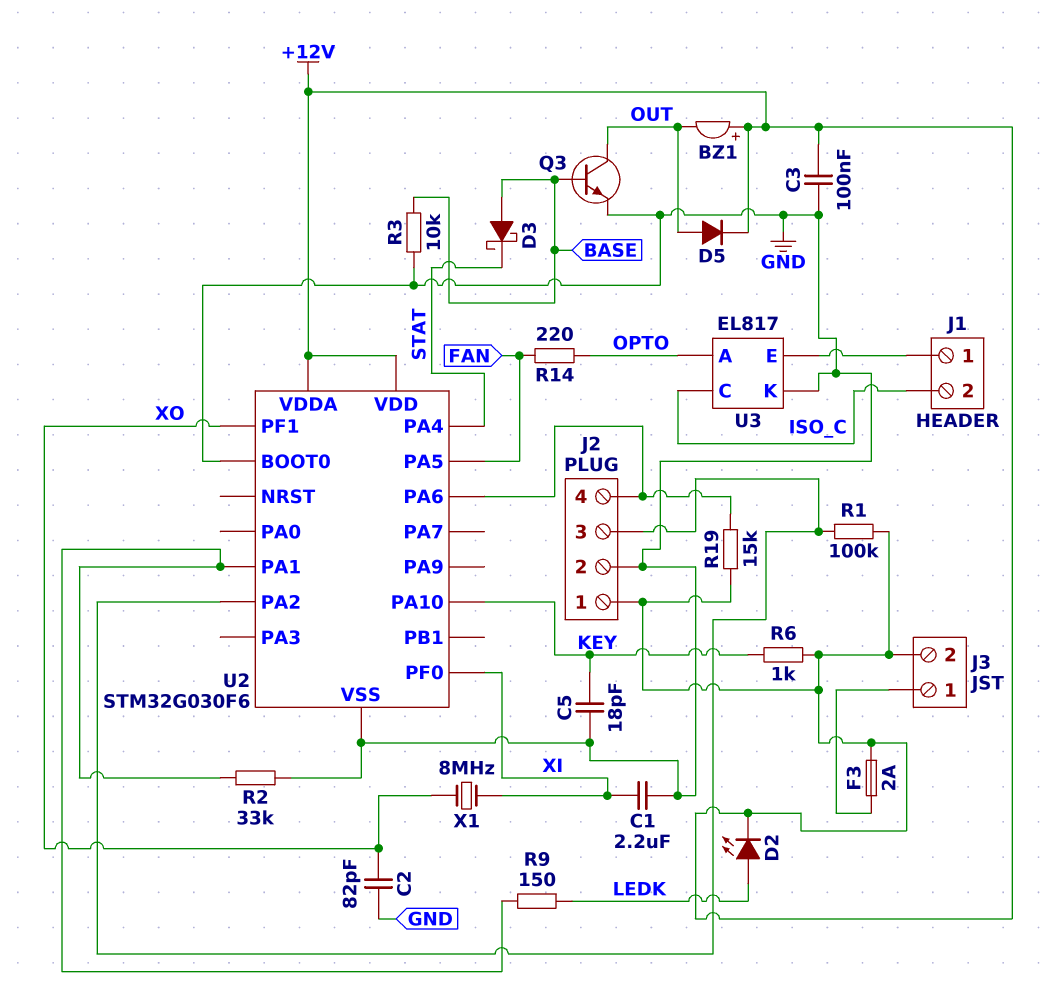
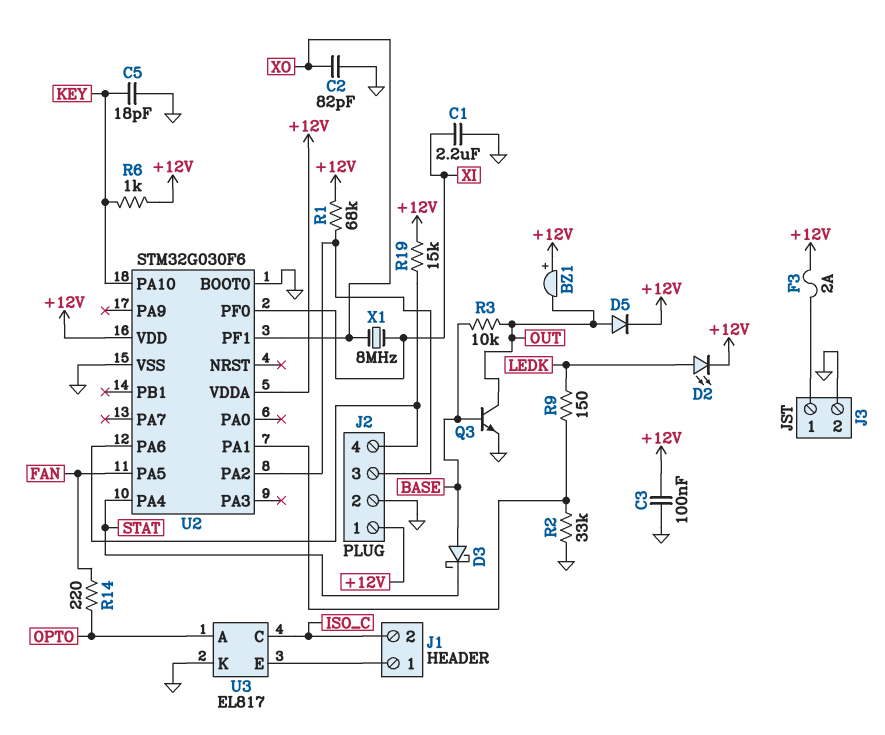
J3 pin 2: +12V -> GND
R1: 100k (+12V, J2/3) -> 68k (+12V, J2/3)
R3: 10k (BASE, GND) -> 10k (BASE, OUT)

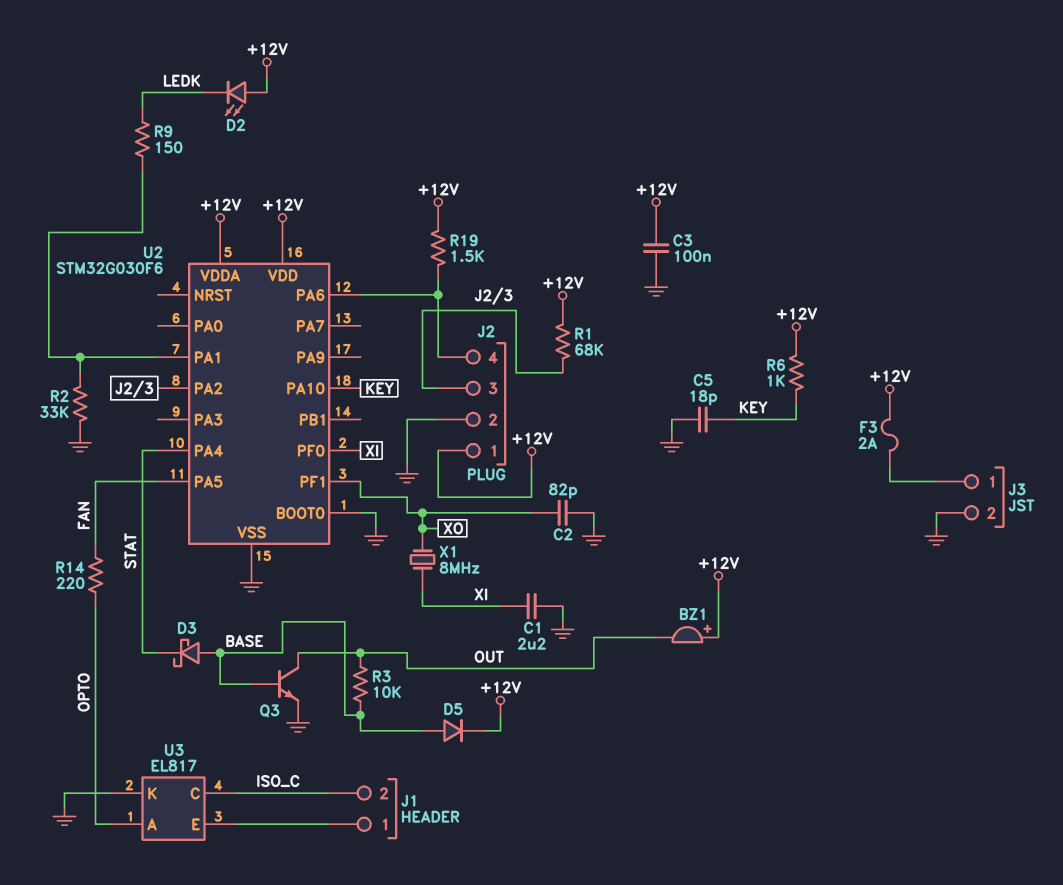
D2: LED (A LEDK, K +12V) -> LED (A +12V, K LEDK)
D5: diode (A OUT, K +12V) -> diode (A BASE, K +12V)
R19: 15k (+12V, J2/4) -> 1.5k (+12V, J2/4)

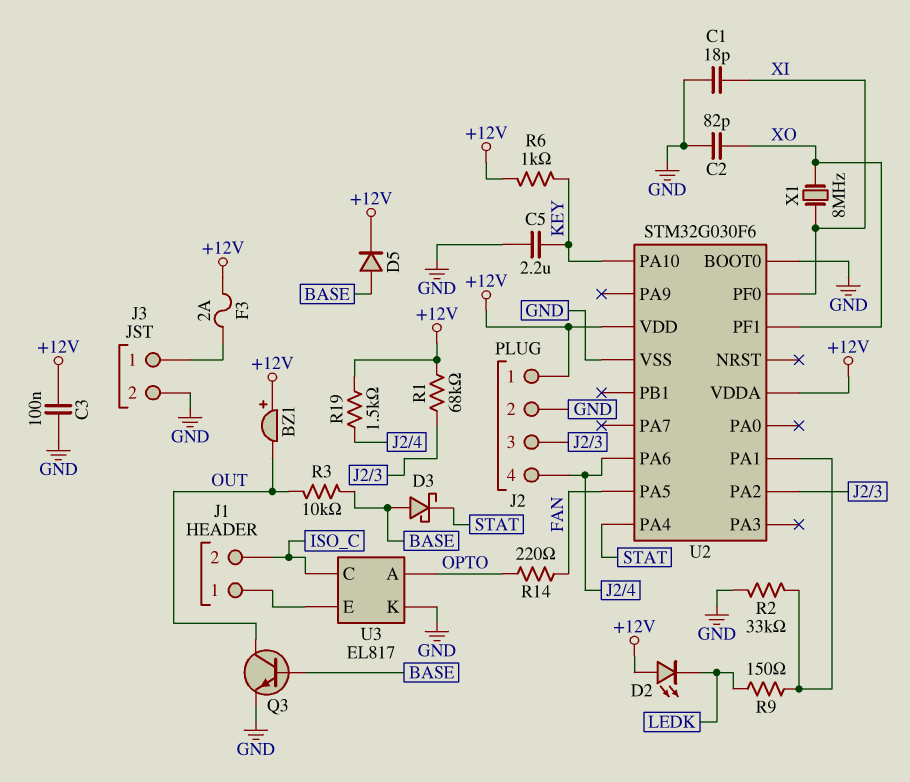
C1: 2.2uF (GND, XI) -> 18pF (GND, XI)
C5: 18pF (GND, KEY) -> 2.2uF (GND, KEY)

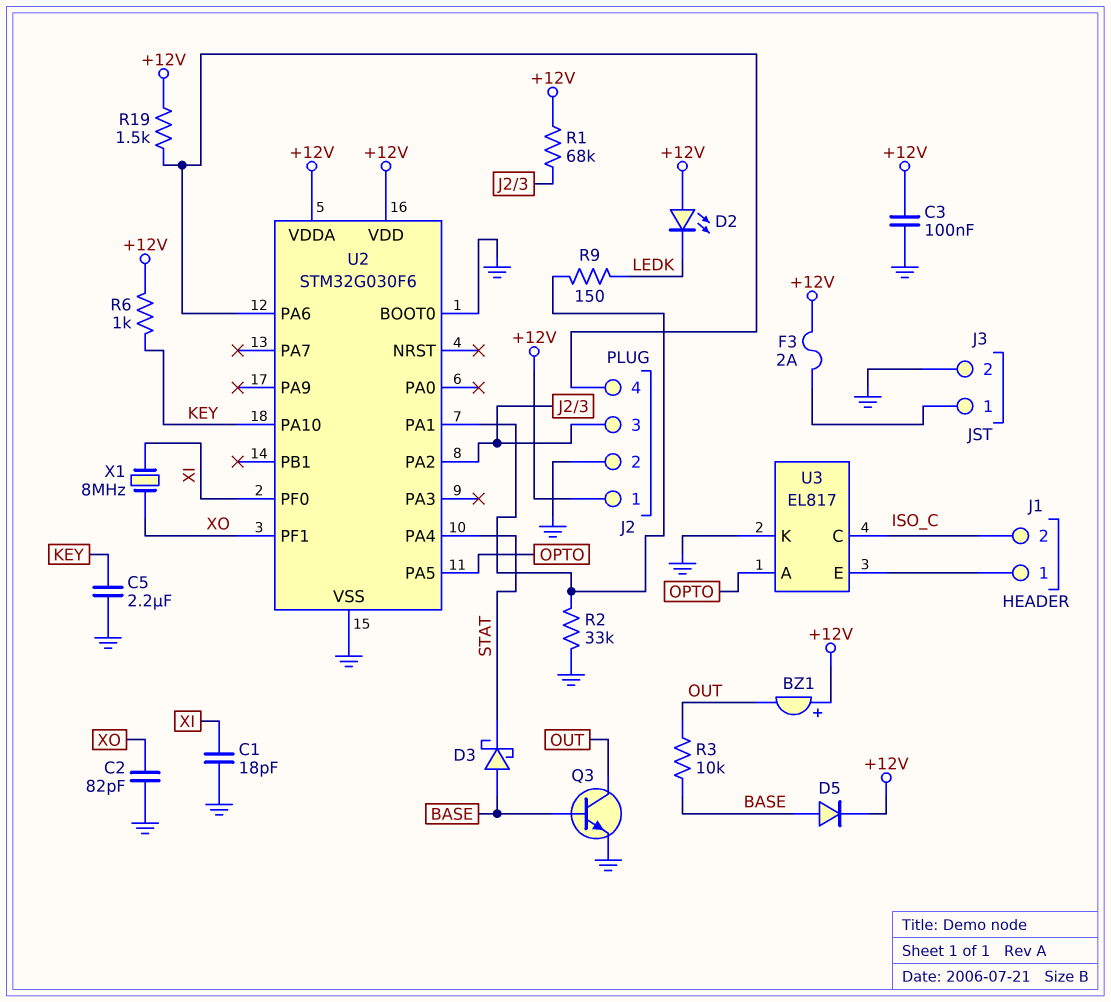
R14: 220 (FAN, OPTO) -> none
U2 pin PA5: FAN -> OPTO

